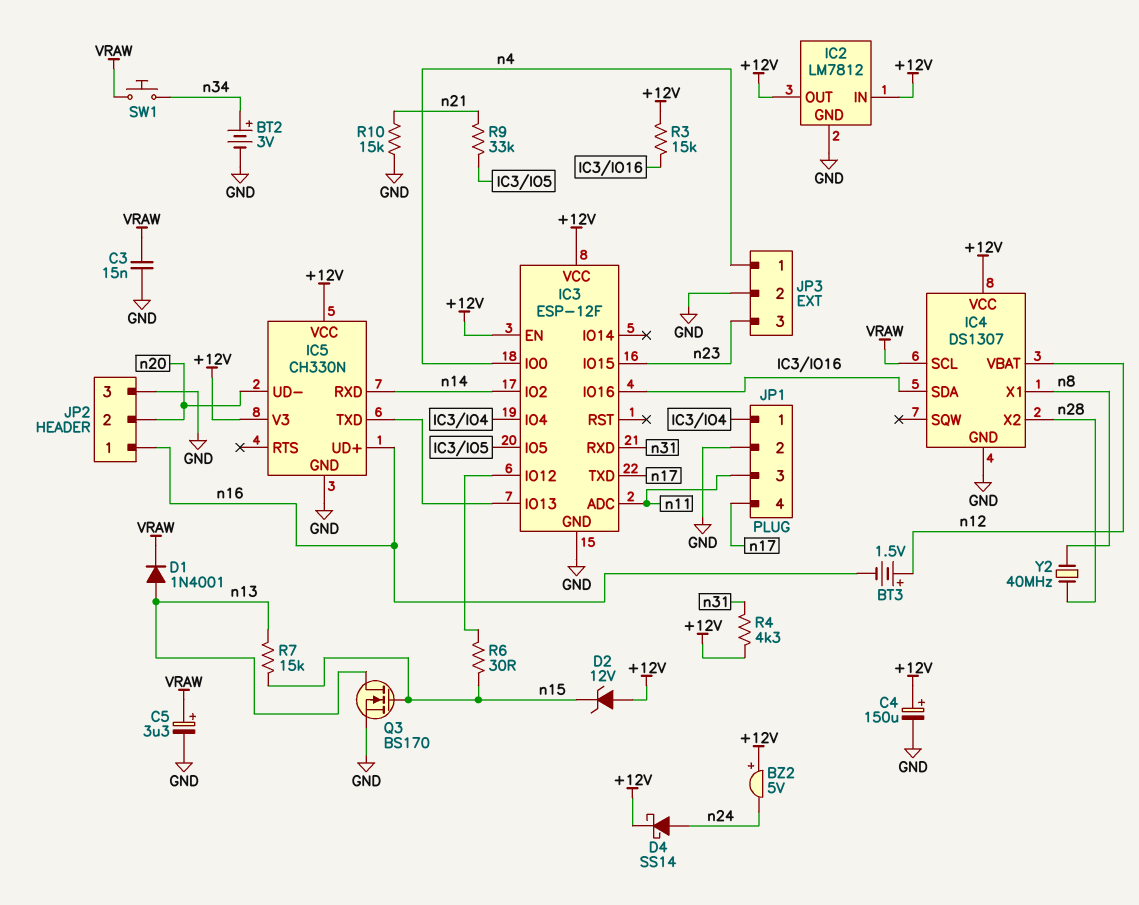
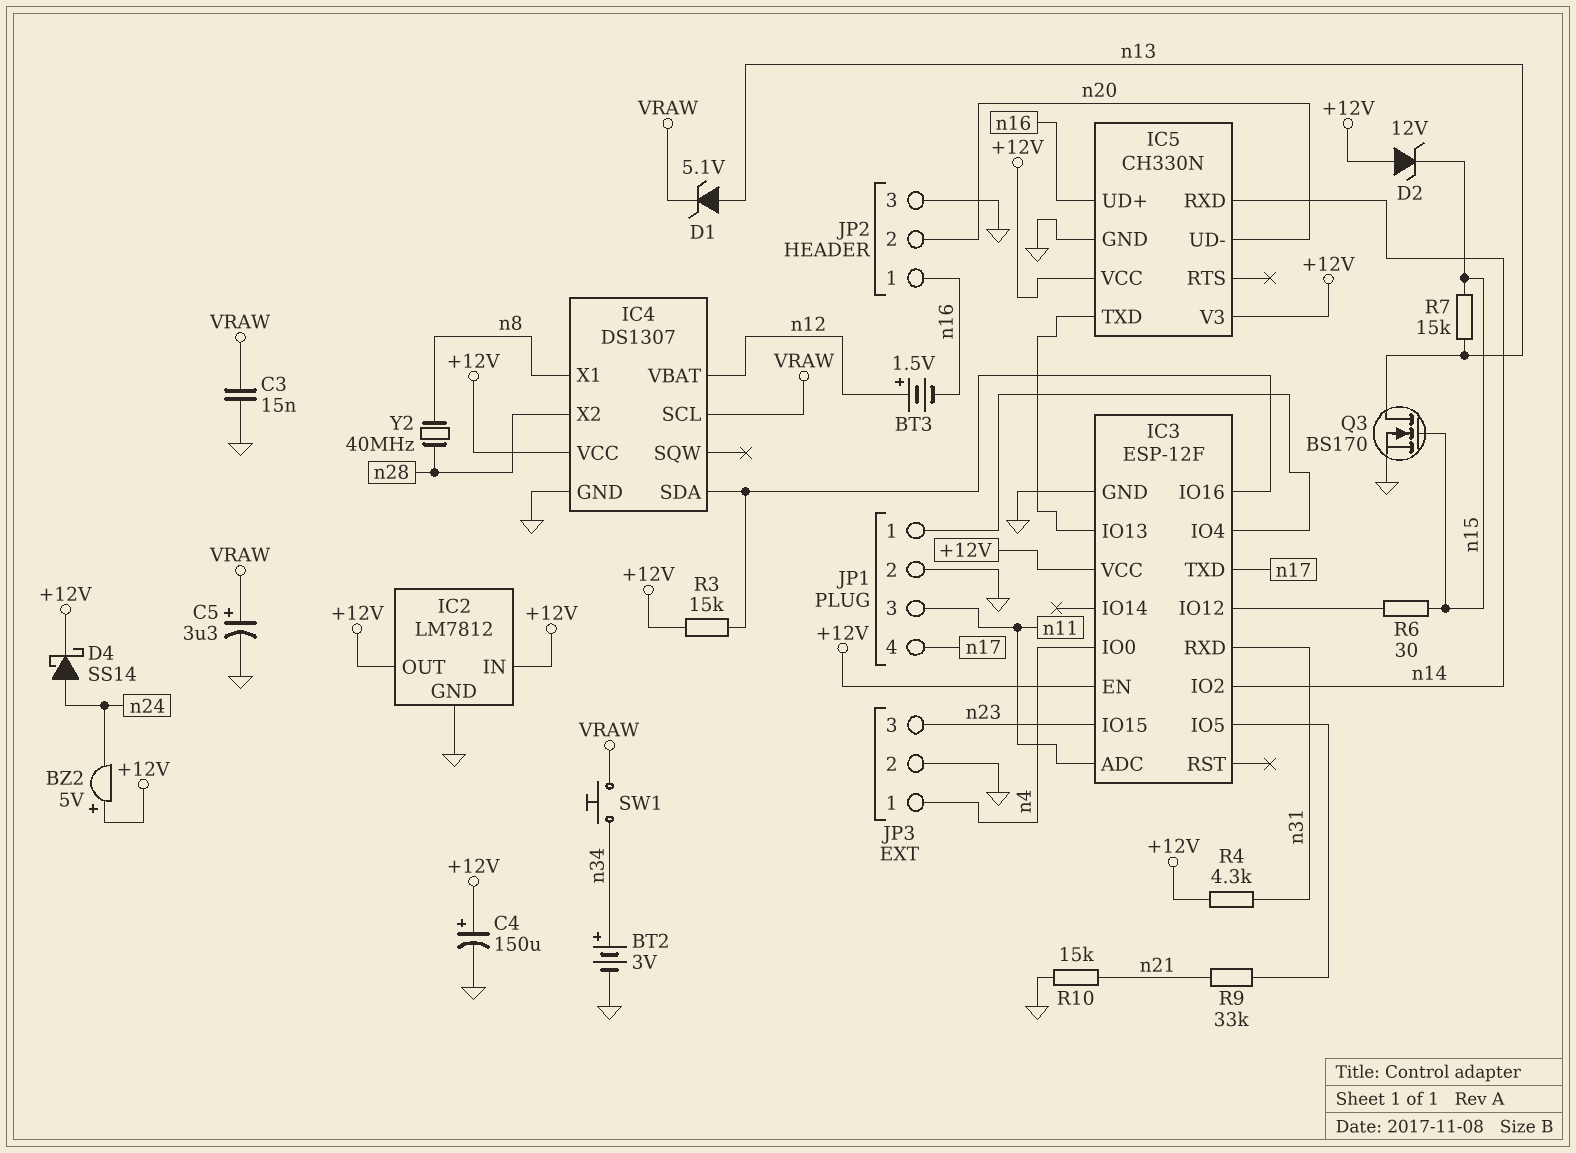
D1: diode 1N4001 (A n13, K VRAW) -> zener 5.1V (A n13, K VRAW)

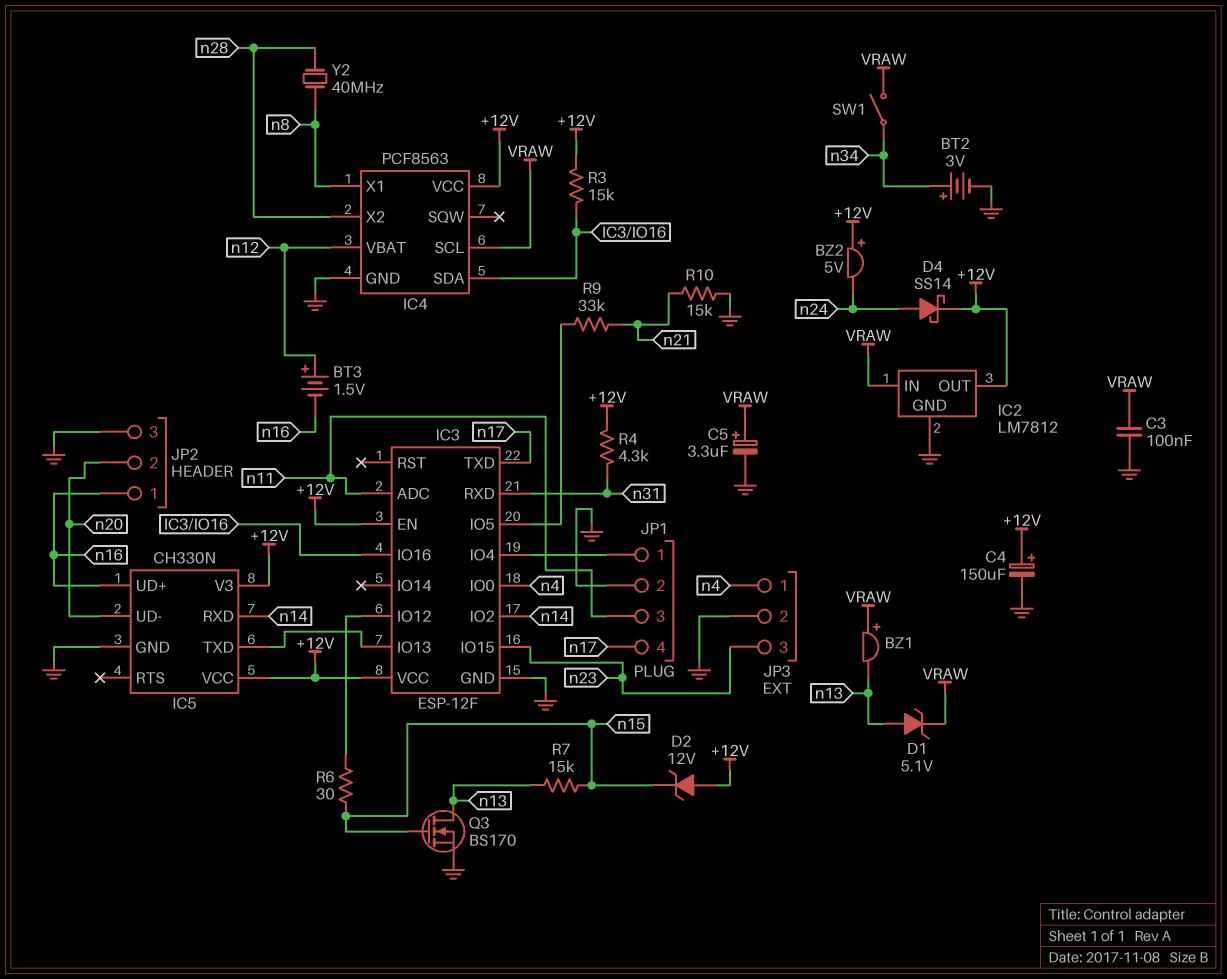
BZ1: none -> buzzer (plus VRAW, minus n13)
C3: 15nF (GND, VRAW) -> 100nF (GND, VRAW)
IC2 pin IN: +12V -> VRAW
IC4: DS1307 -> PCF8563
SW1: button (VRAW, n34) -> switch (VRAW, n34)

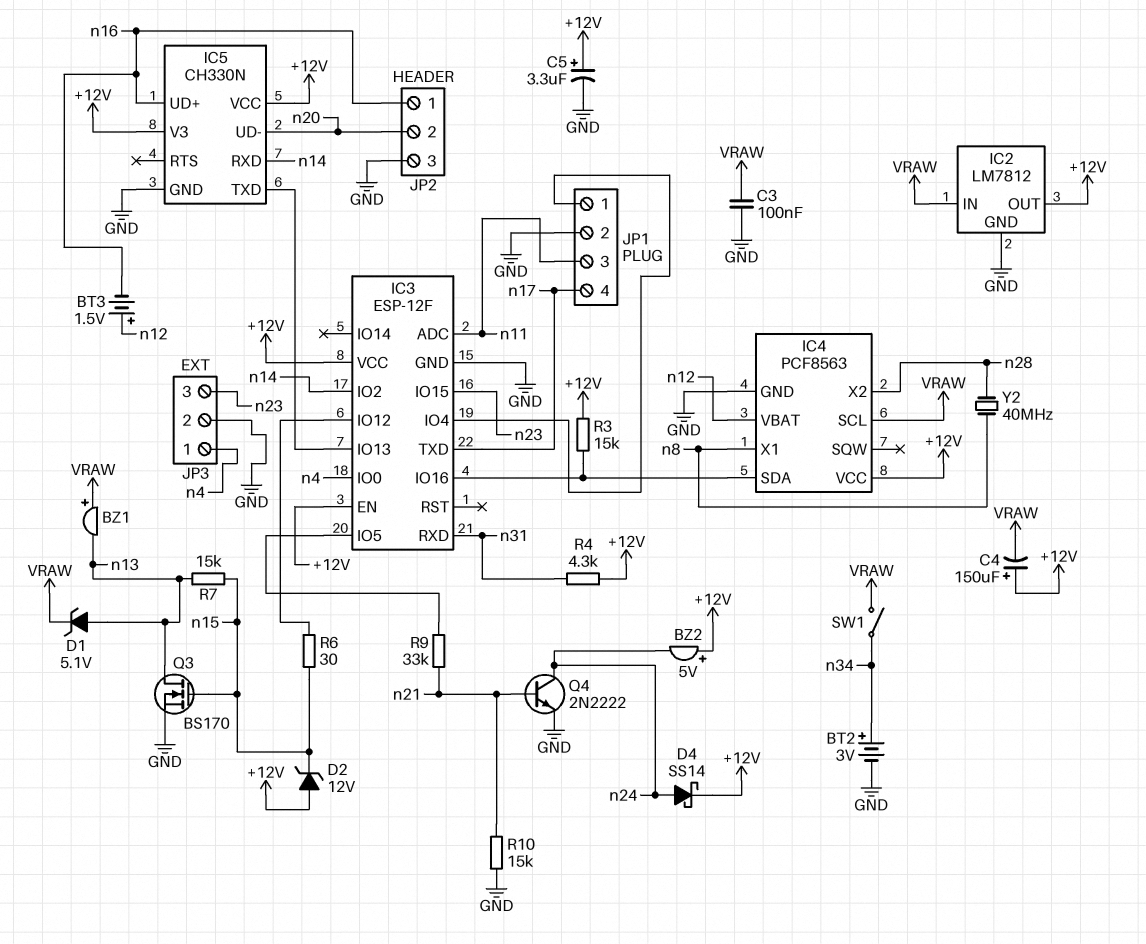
C4: 150uF (plus +12V, minus GND) -> 150uF (plus +12V, minus VRAW)
C5: 3.3uF (plus VRAW, minus GND) -> 3.3uF (plus +12V, minus GND)
Q4: none -> NPN 2N2222 (B n21, C n24, E GND)

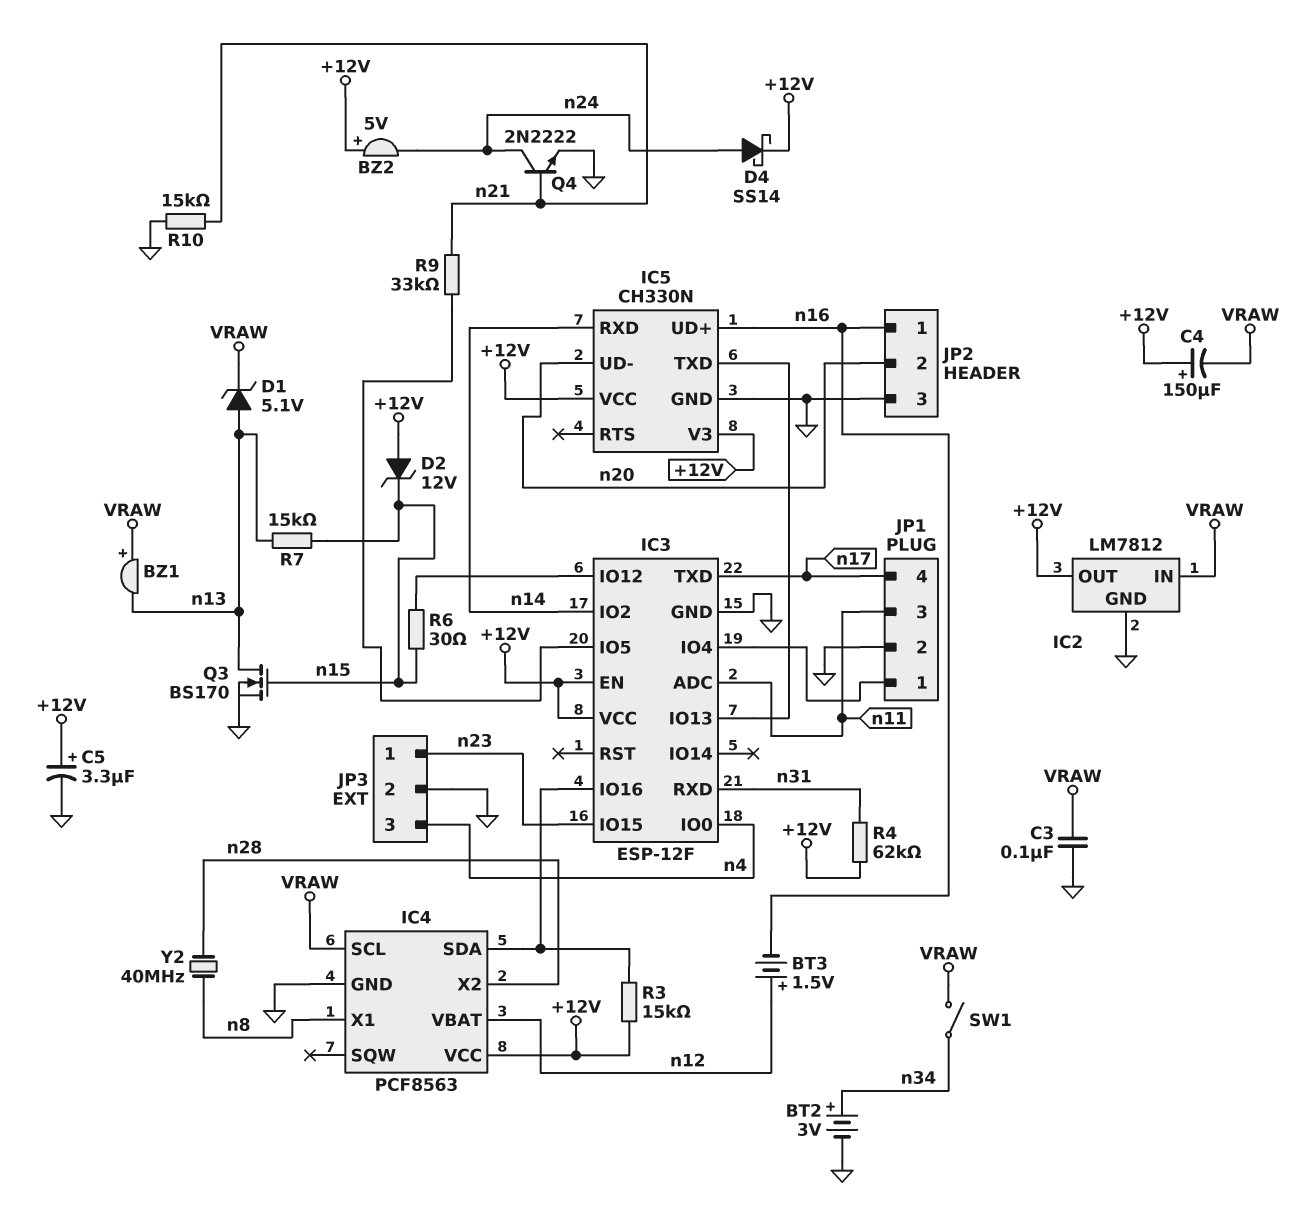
JP3 pin 1: n4 -> n23
JP3 pin 3: n23 -> n4
R4: 4.3k (+12V, n31) -> 62k (+12V, n31)

